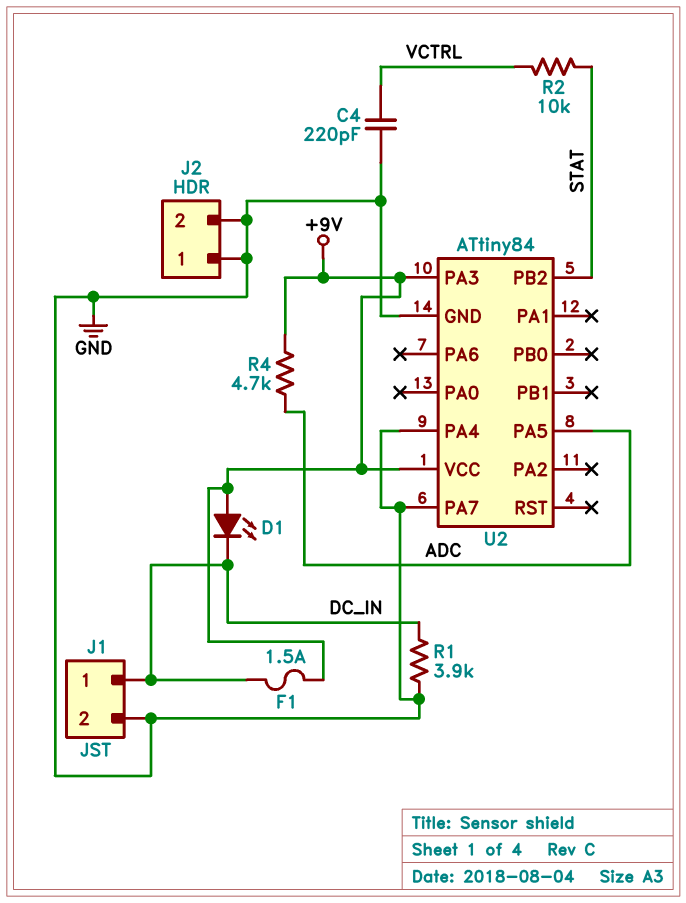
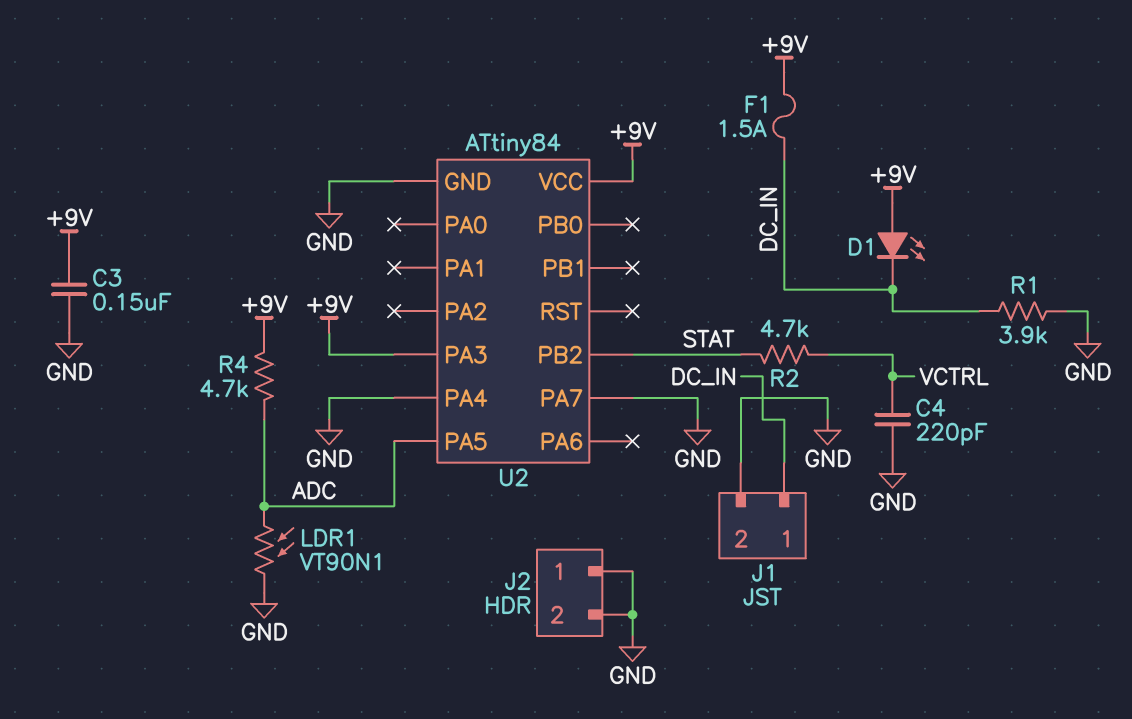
C3: none -> 150nF (+9V, GND)
LDR1: none -> VT90N1 (ADC, GND)
R2: 10k (STAT, VCTRL) -> 4.7k (STAT, VCTRL)

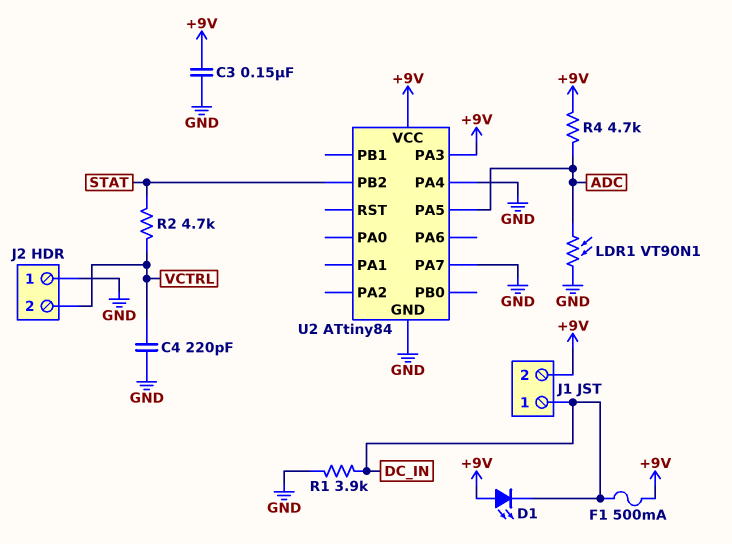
F1: 1.5A (+9V, DC_IN) -> 500mA (+9V, DC_IN)
J1 pin 2: GND -> +9V
J2 pin 2: GND -> VCTRL

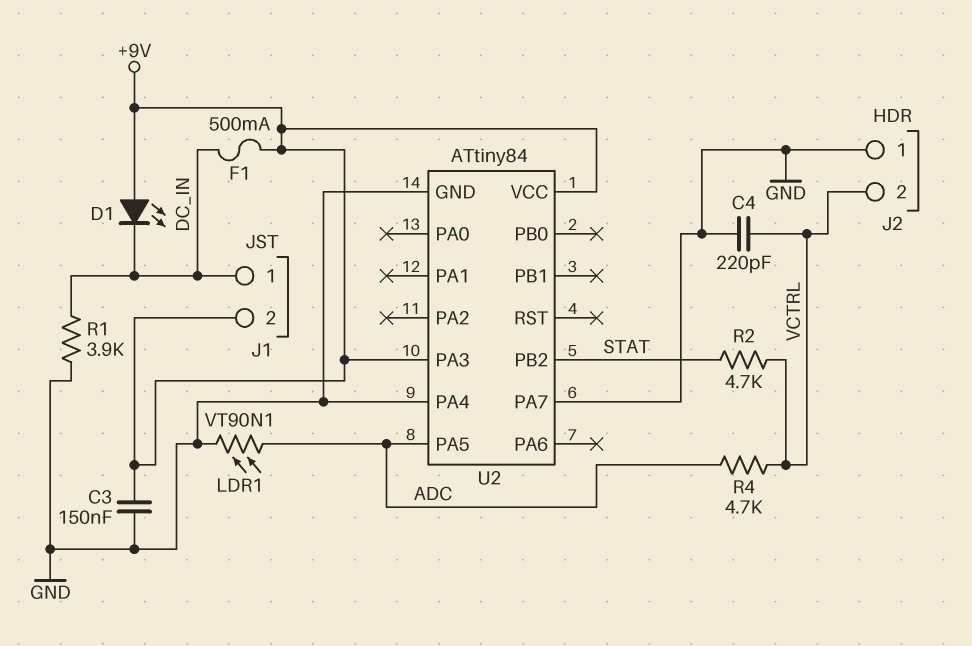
R4: 4.7k (+9V, ADC) -> 4.7k (ADC, VCTRL)

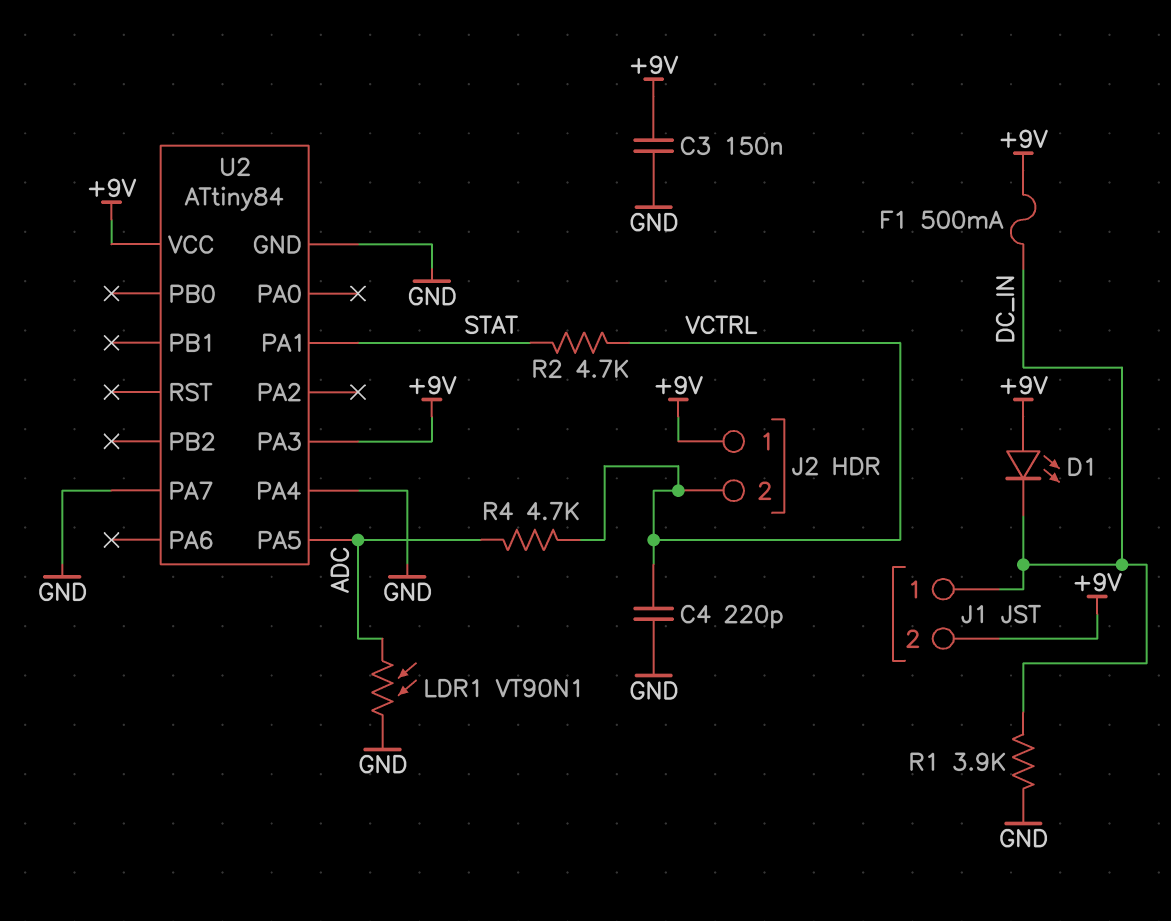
J2 pin 1: GND -> +9V
U2 pin PA1: none -> STAT
U2 pin PB2: STAT -> none

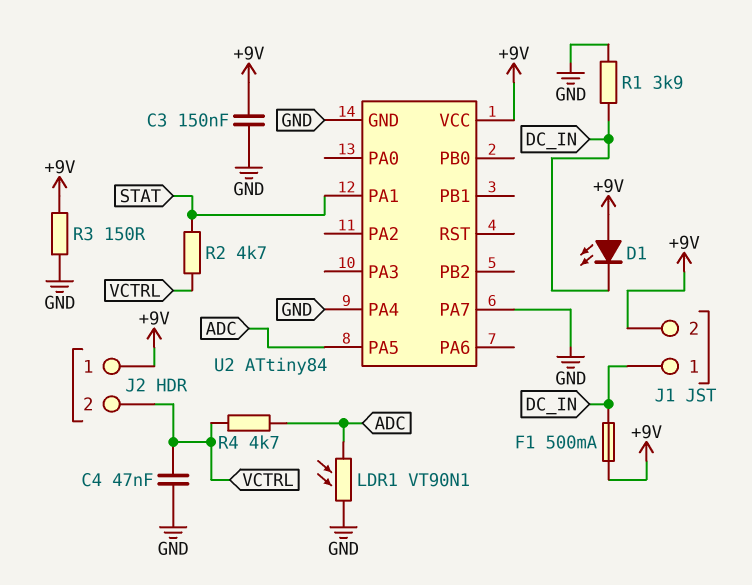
C4: 220pF (GND, VCTRL) -> 47nF (GND, VCTRL)
R3: none -> 150 (+9V, GND)
U2 pin PA3: +9V -> none

